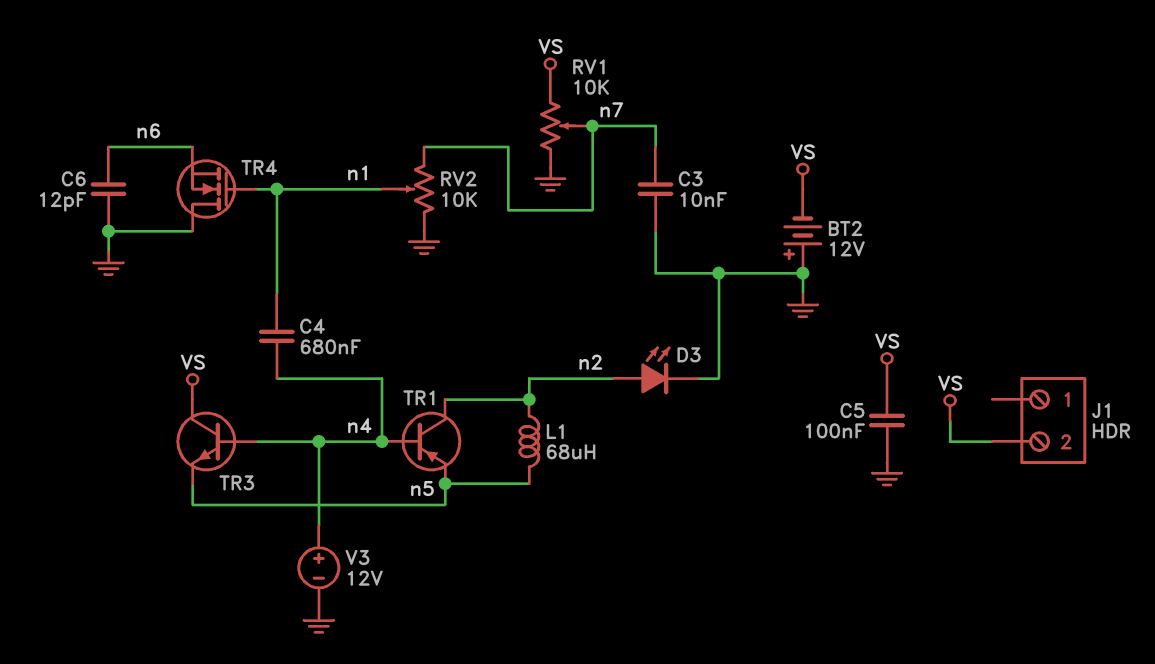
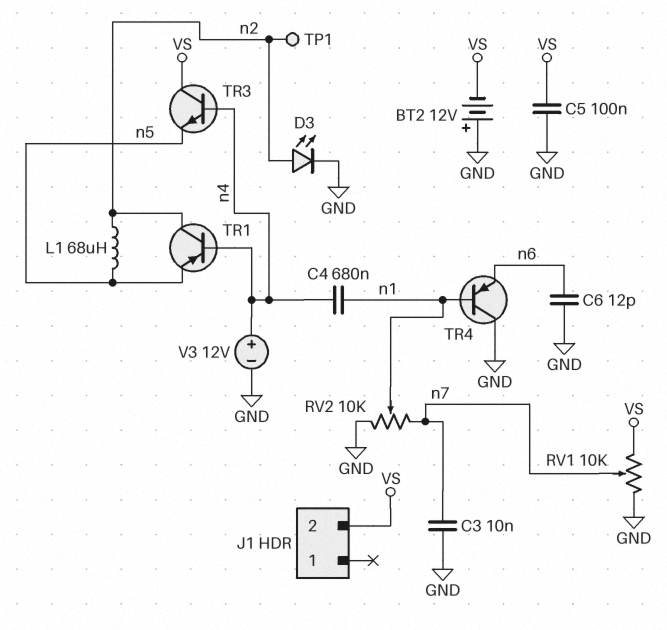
TP1: none -> test point (n2)
TR4: NMOS (G n1, D GND, S n6) -> PNP (B n1, C GND, E n6)

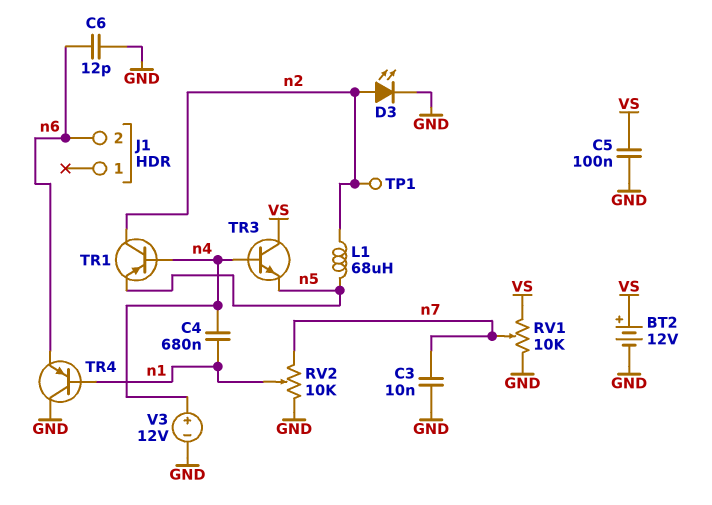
BT2: 12V (plus GND, minus VS) -> 12V (plus VS, minus GND)
J1 pin 2: VS -> n6

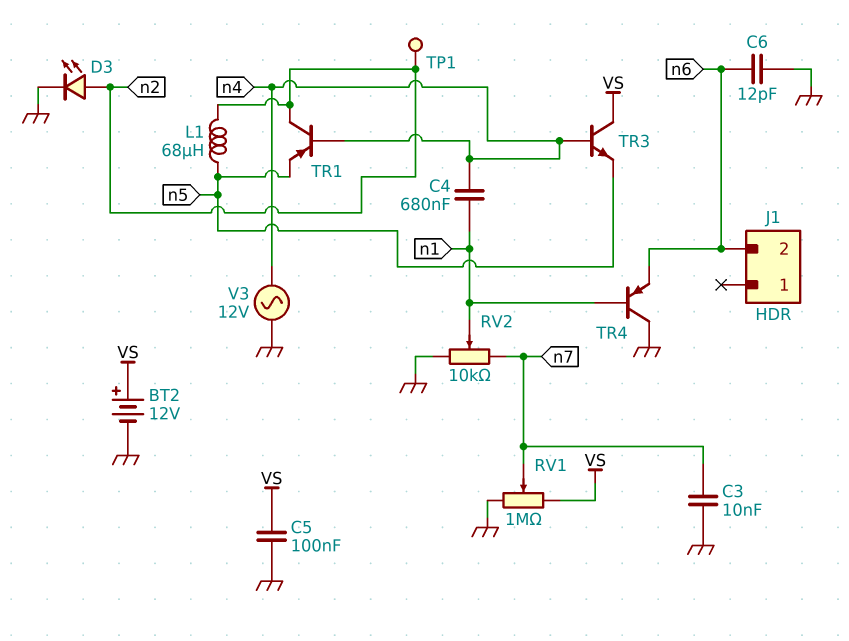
RV1: 10k (GND, VS, wiper n7) -> 1M (GND, VS, wiper n7)
V3: 12V (plus n4, minus GND) -> AC 12V (GND, n4)

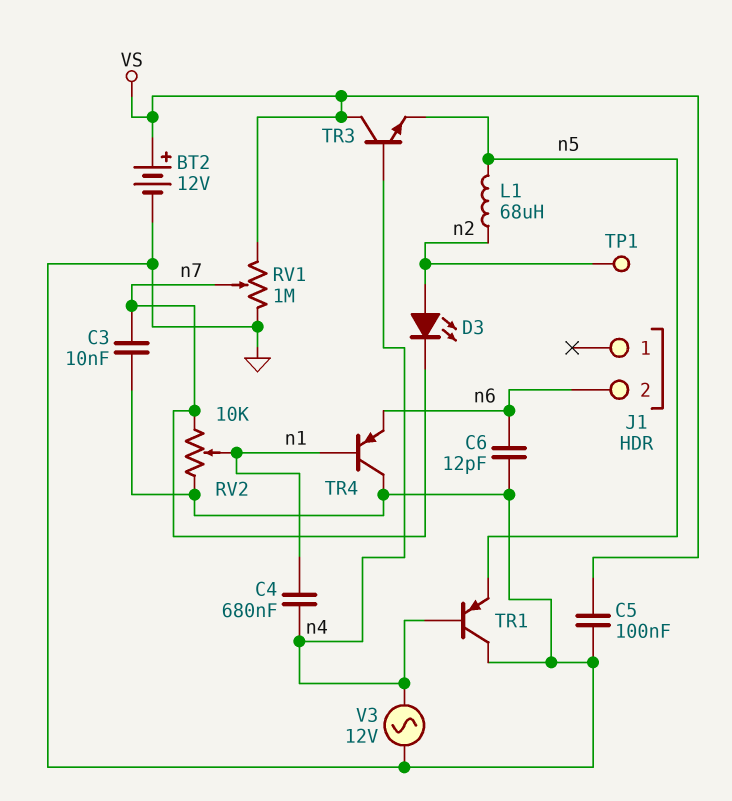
D3: LED (A n2, K GND) -> LED (A n2, K n7)
TR1: PNP (B n4, C n2, E n5) -> PNP (B n4, C GND, E n5)

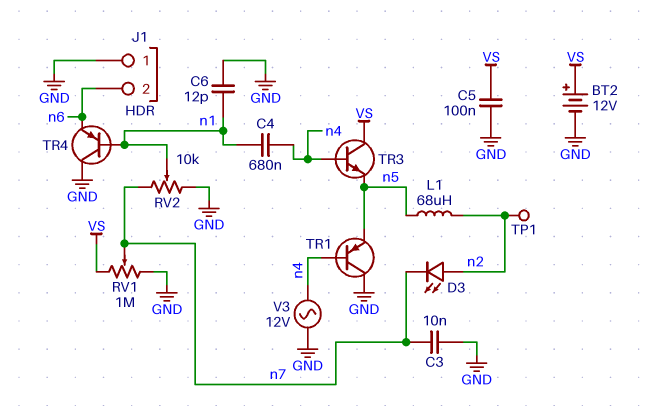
C6: 12pF (GND, n6) -> 12pF (GND, n1)
J1 pin 1: none -> GND

